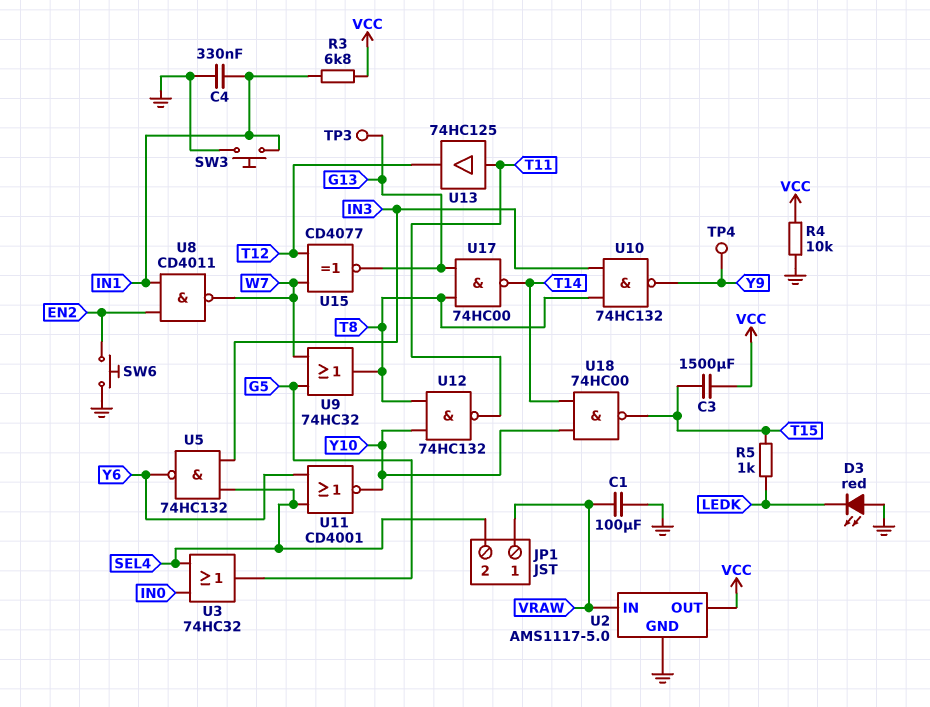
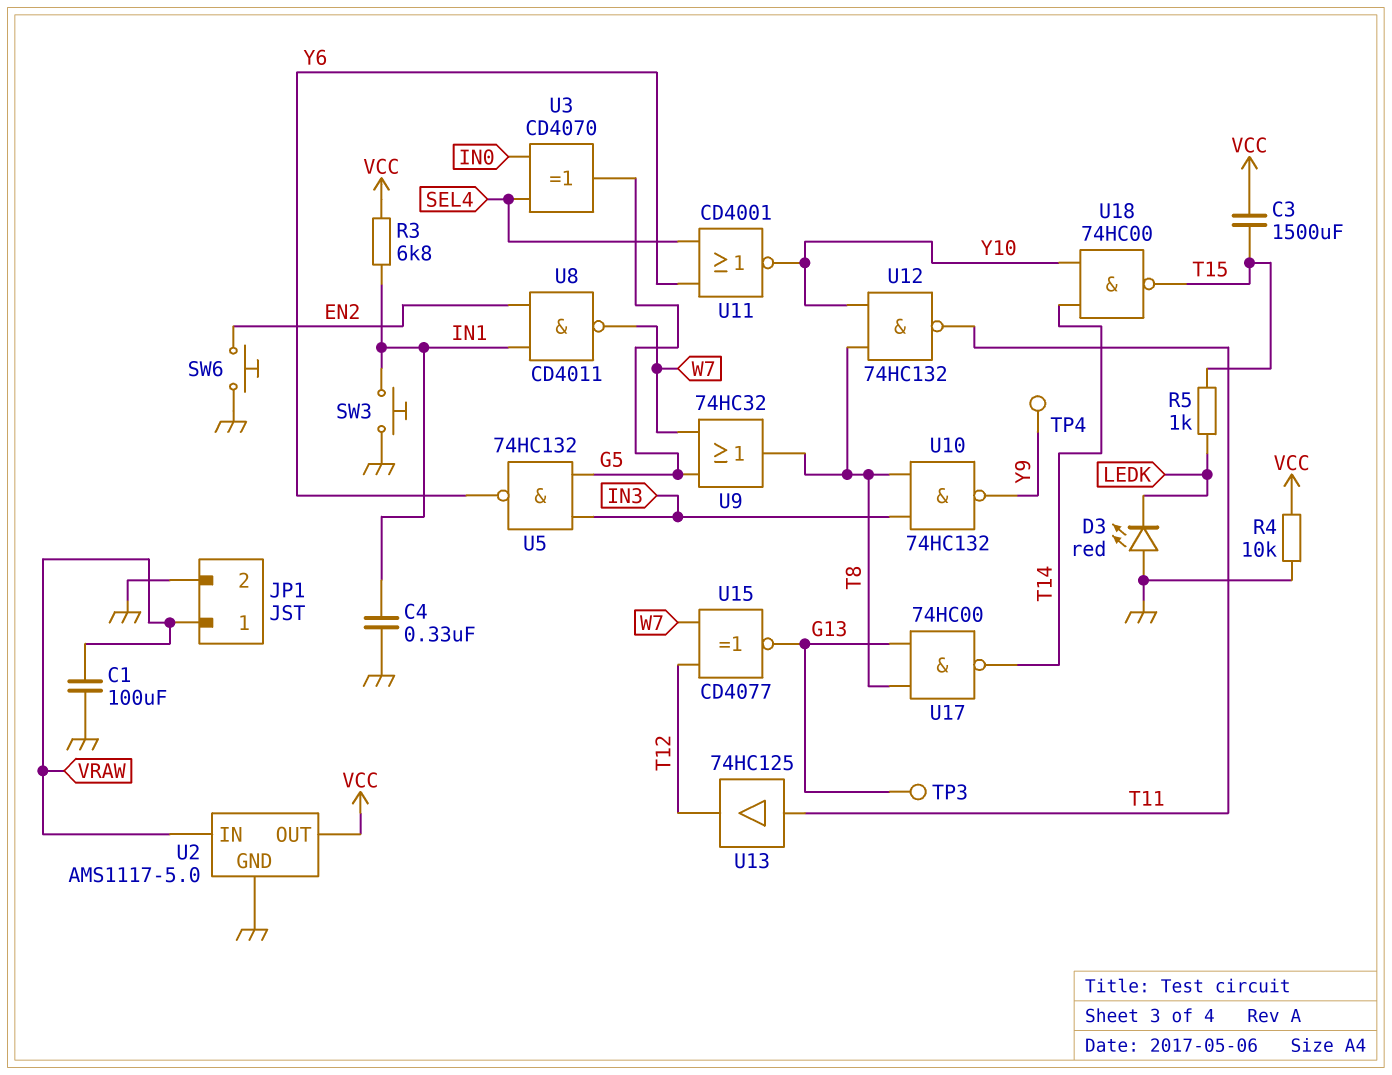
JP1 pin 2: SEL4 -> GND
U3: OR 74HC32 (in IN0, in SEL4, out G5) -> XOR CD4070 (in IN0, in SEL4, out G5)
U5: NAND 74HC132 (in IN3, in SEL4, out Y6) -> NAND 74HC132 (in G5, in IN3, out Y6)

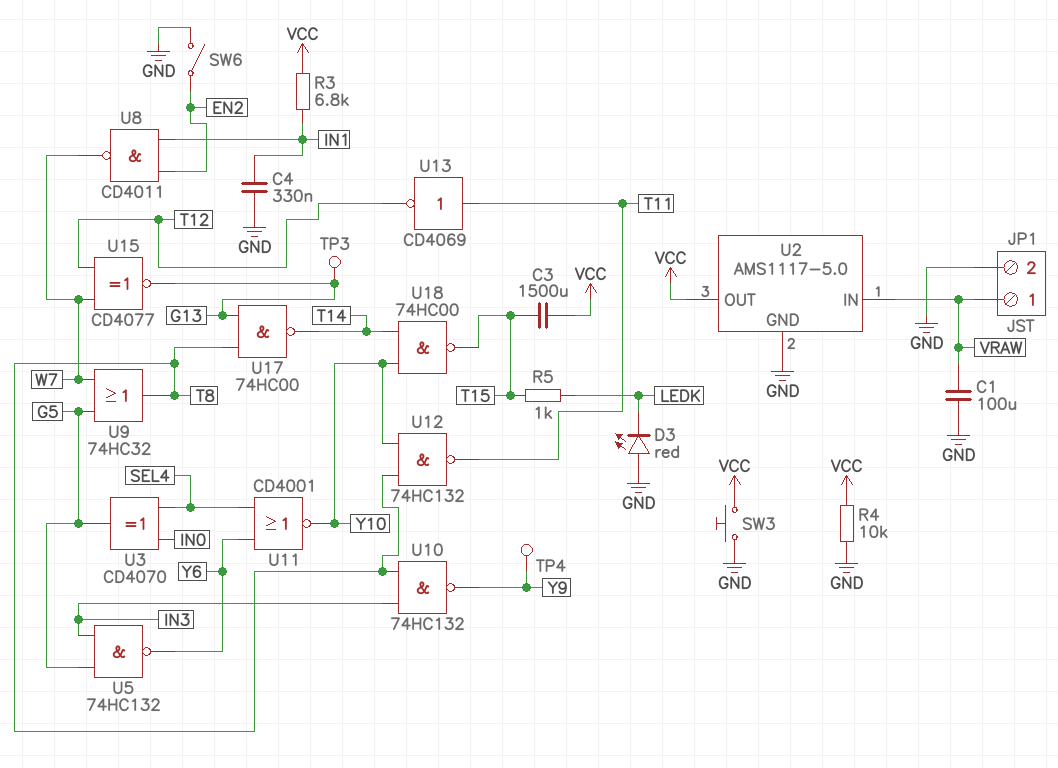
SW3: button (GND, IN1) -> button (GND, VCC)
SW6: button (EN2, GND) -> switch (EN2, GND)
U13: buffer 74HC125 (in T11, out T12) -> NOT CD4069 (in T11, out T12)

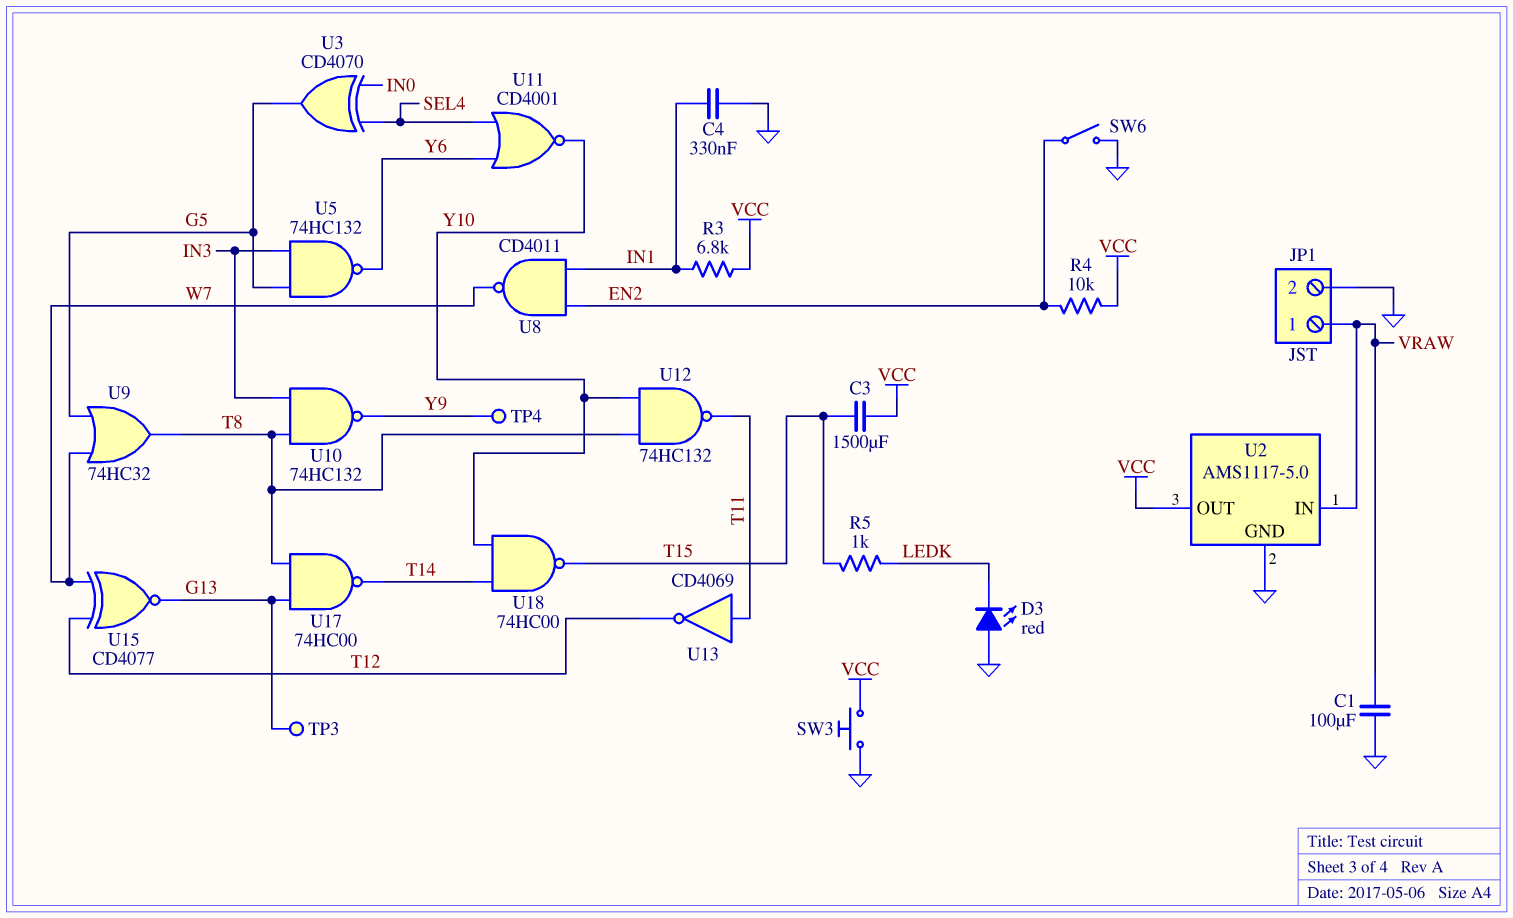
R4: 10k (GND, VCC) -> 10k (EN2, VCC)

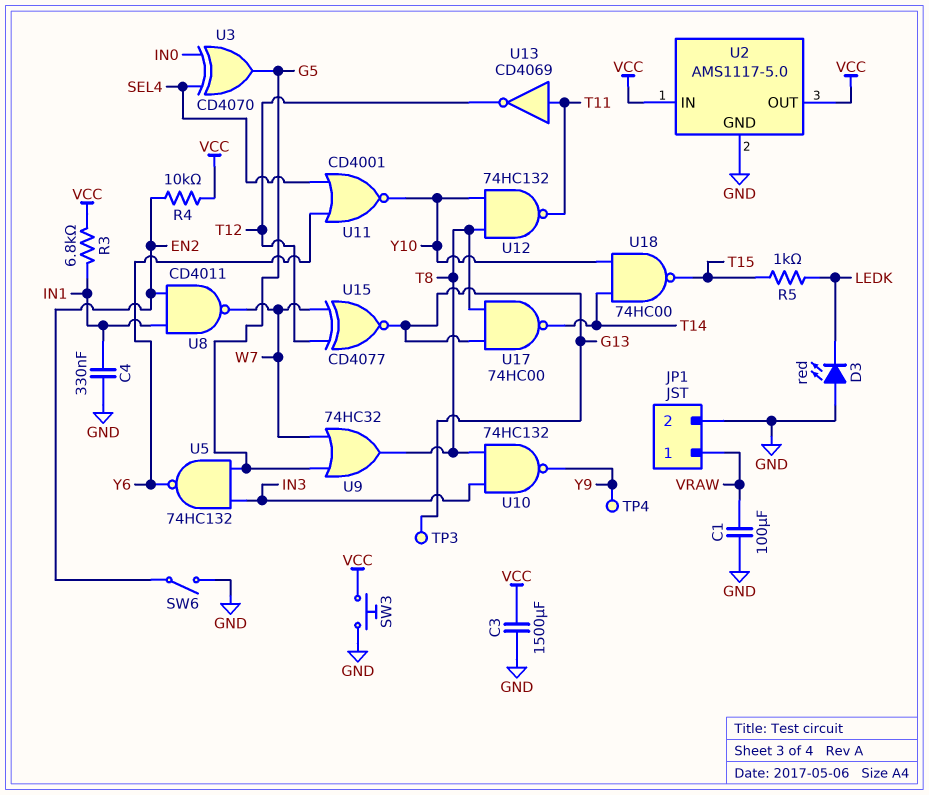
C3: 1500uF (T15, VCC) -> 1500uF (GND, VCC)
U2 pin IN: VRAW -> VCC

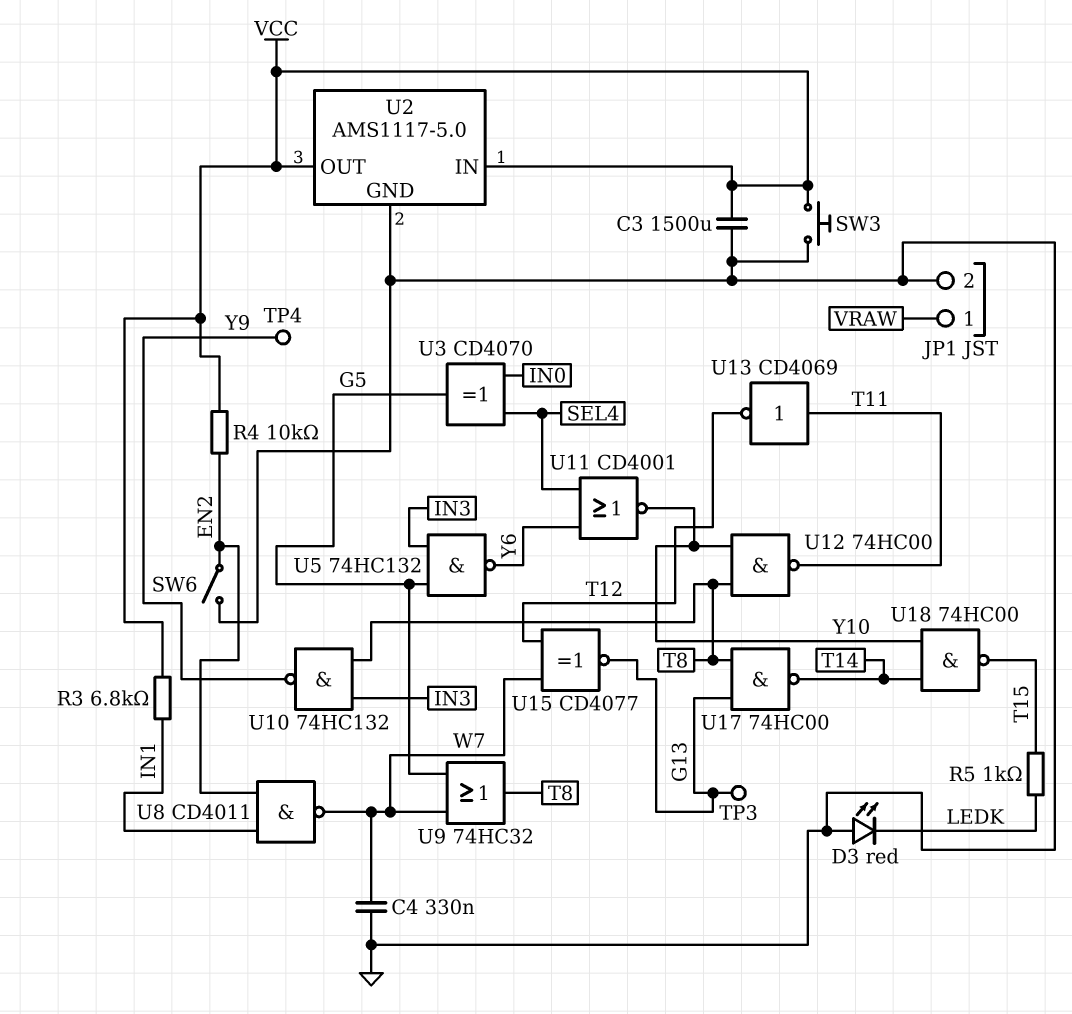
C1: 100uF (GND, VRAW) -> none
C4: 330nF (GND, IN1) -> 330nF (GND, W7)
U12: NAND 74HC132 (in T8, in Y10, out T11) -> NAND 74HC00 (in T8, in Y10, out T11)

